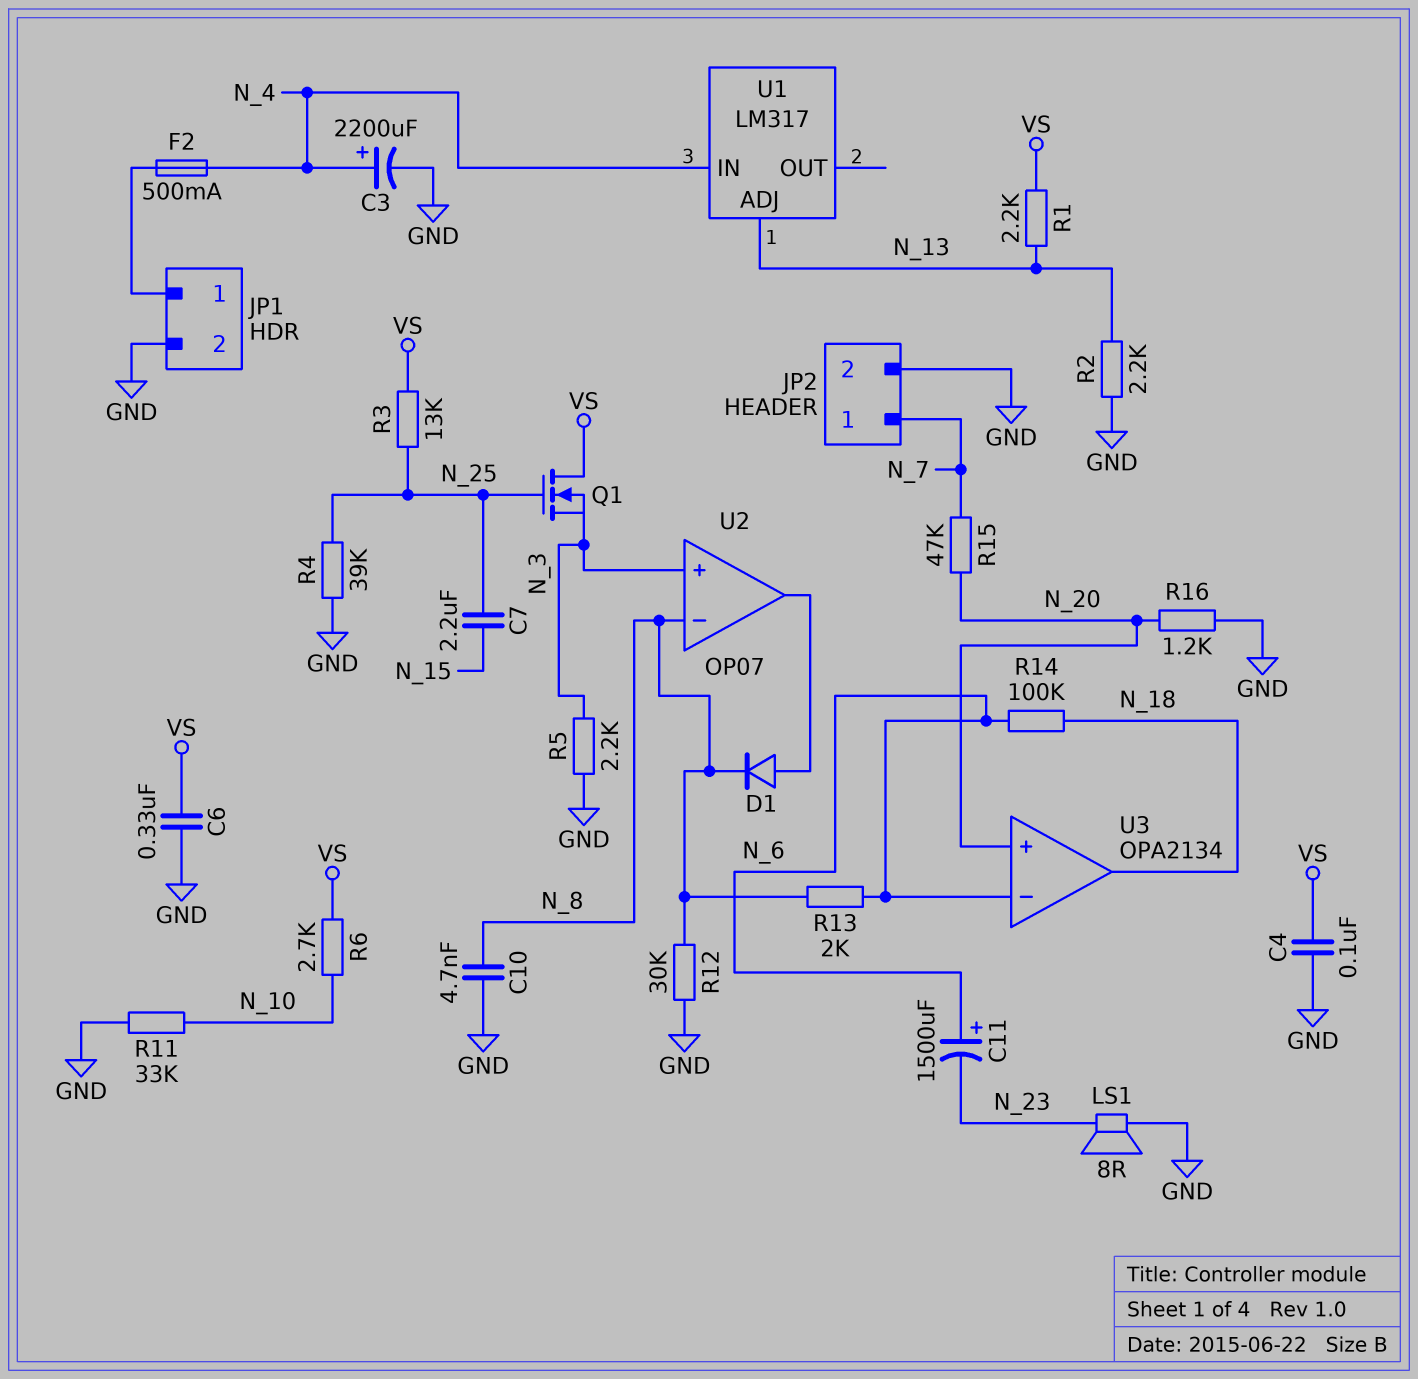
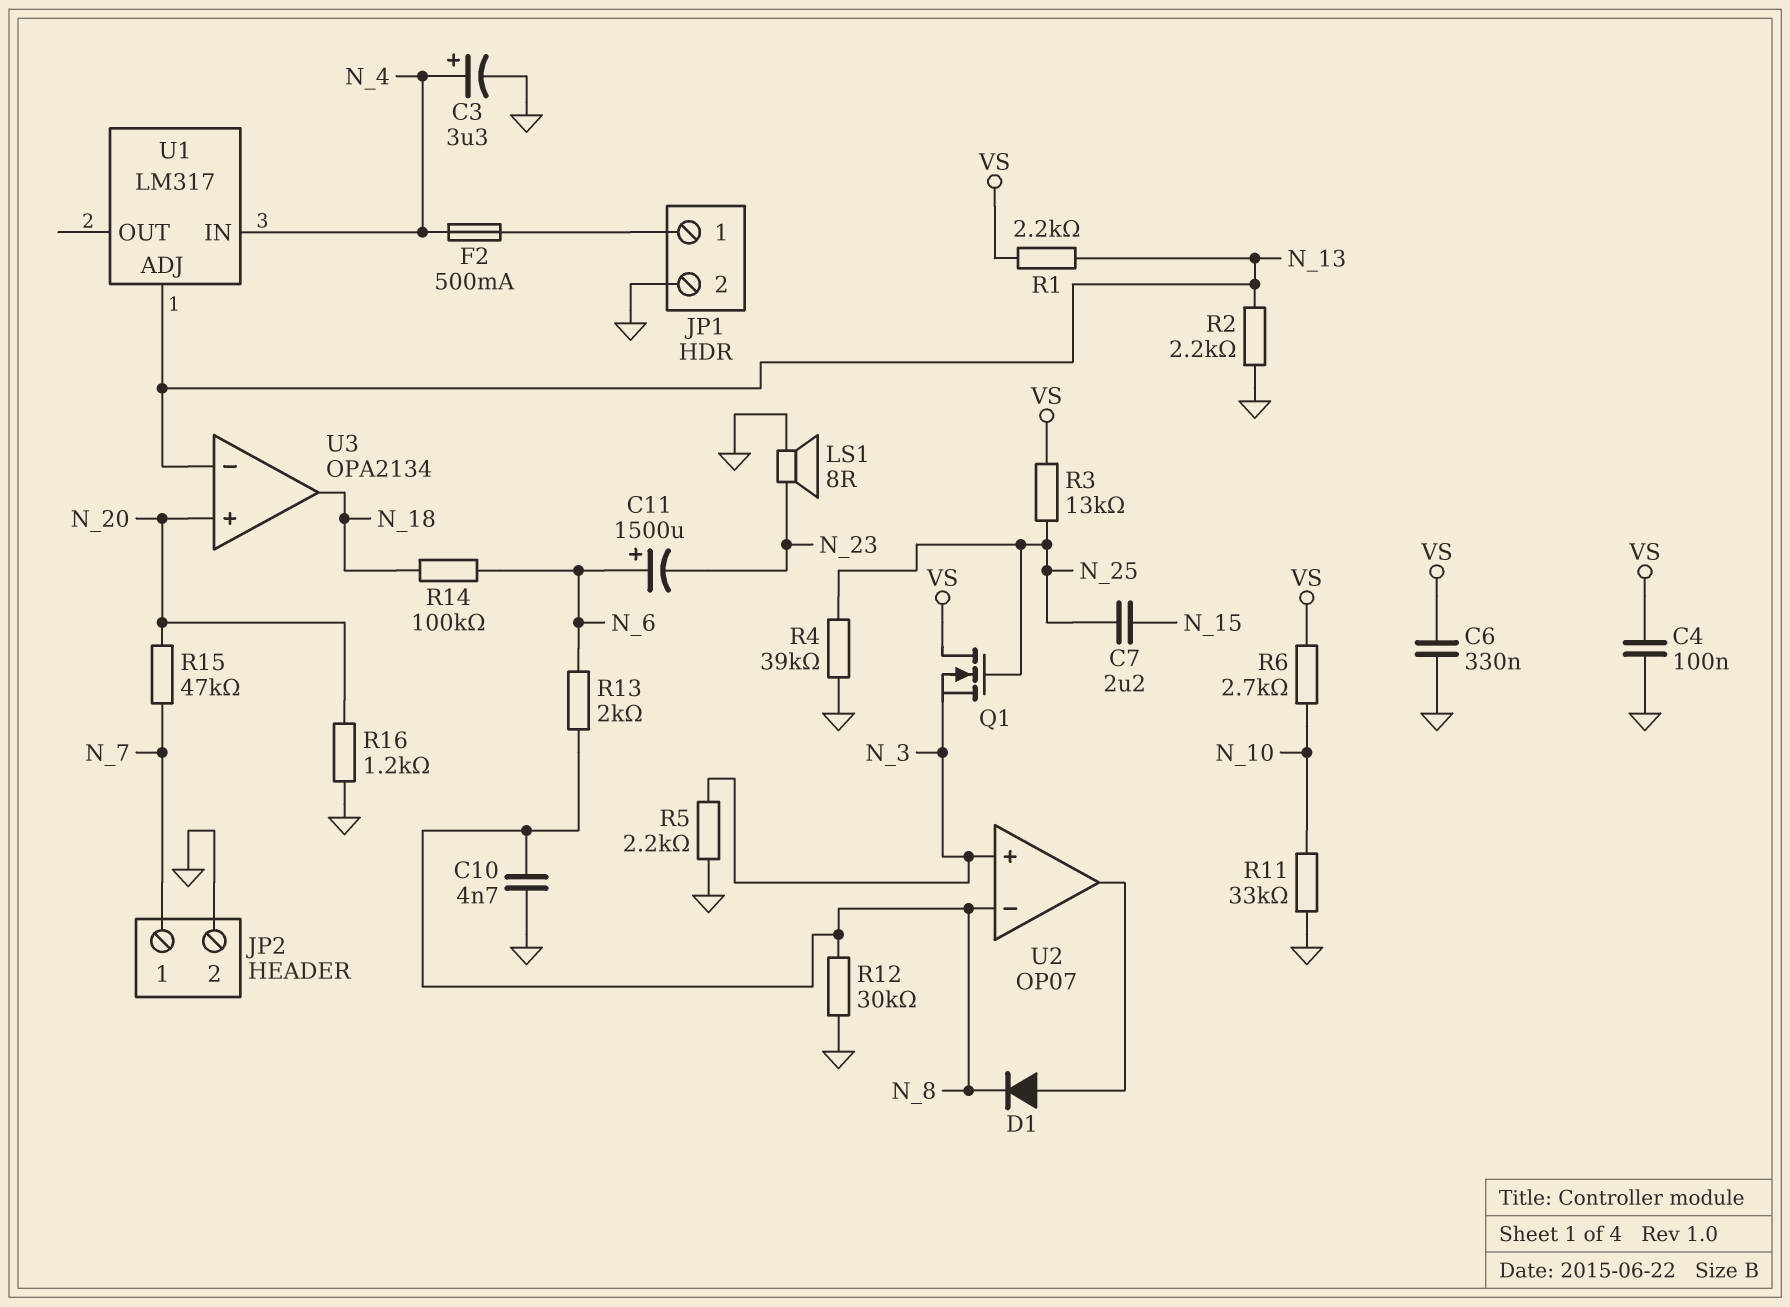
C3: 2200uF (plus N_4, minus GND) -> 3.3uF (plus N_4, minus GND)
U3 pin in-: N_6 -> N_13

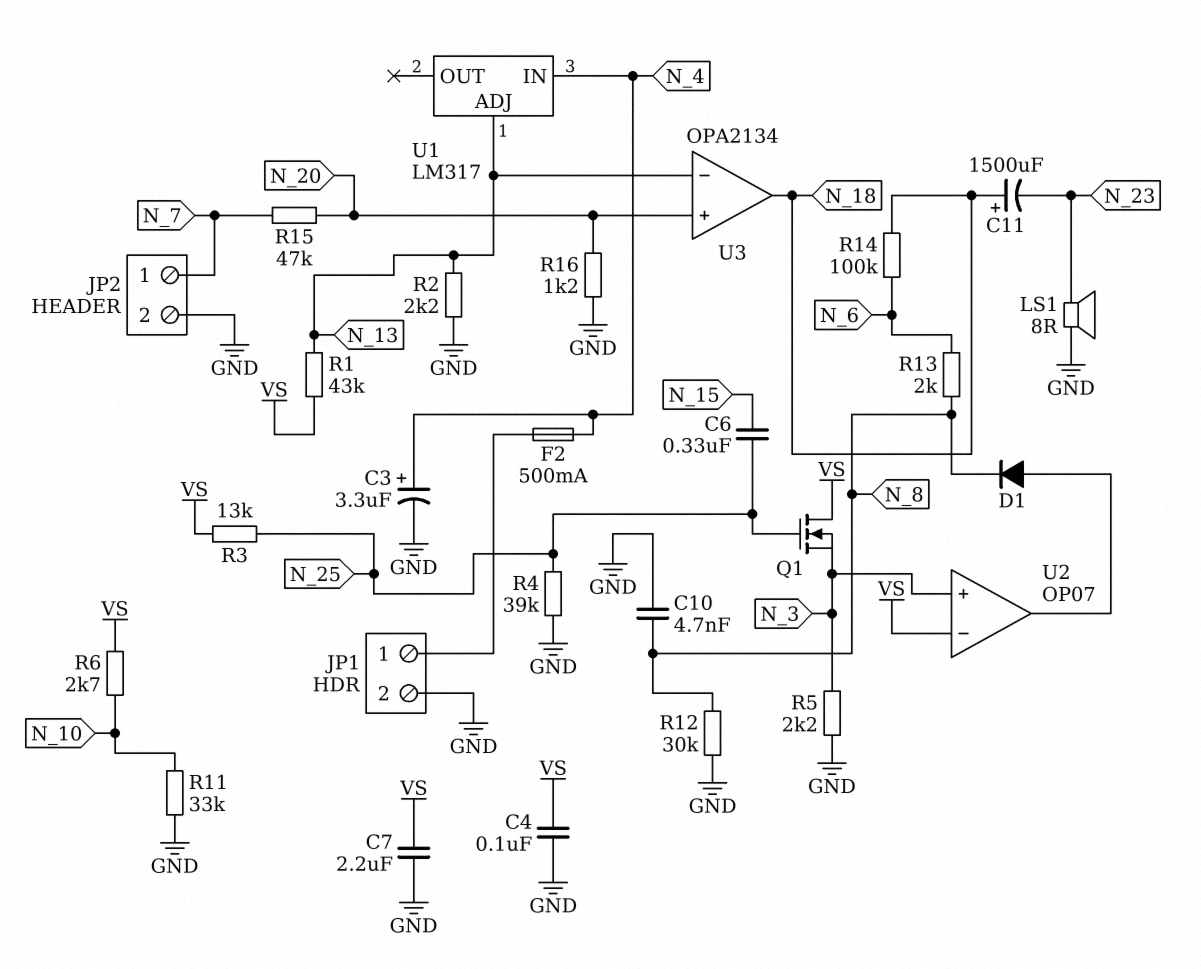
C6: 330nF (GND, VS) -> 330nF (N_15, N_25)
C7: 2.2uF (N_15, N_25) -> 2.2uF (GND, VS)
C11: 1500uF (plus N_6, minus N_23) -> 1500uF (plus N_18, minus N_23)
R1: 2.2k (N_13, VS) -> 43k (N_13, VS)
U2 pin in-: N_8 -> VS

